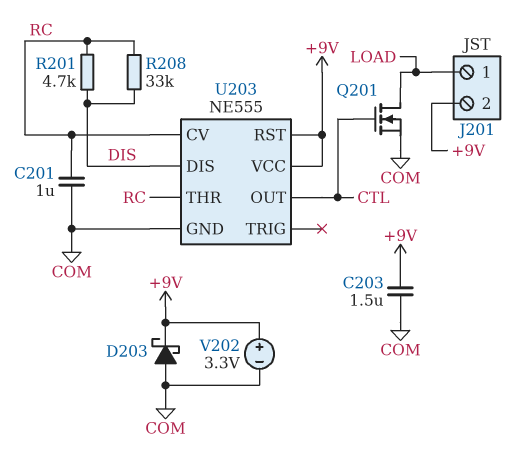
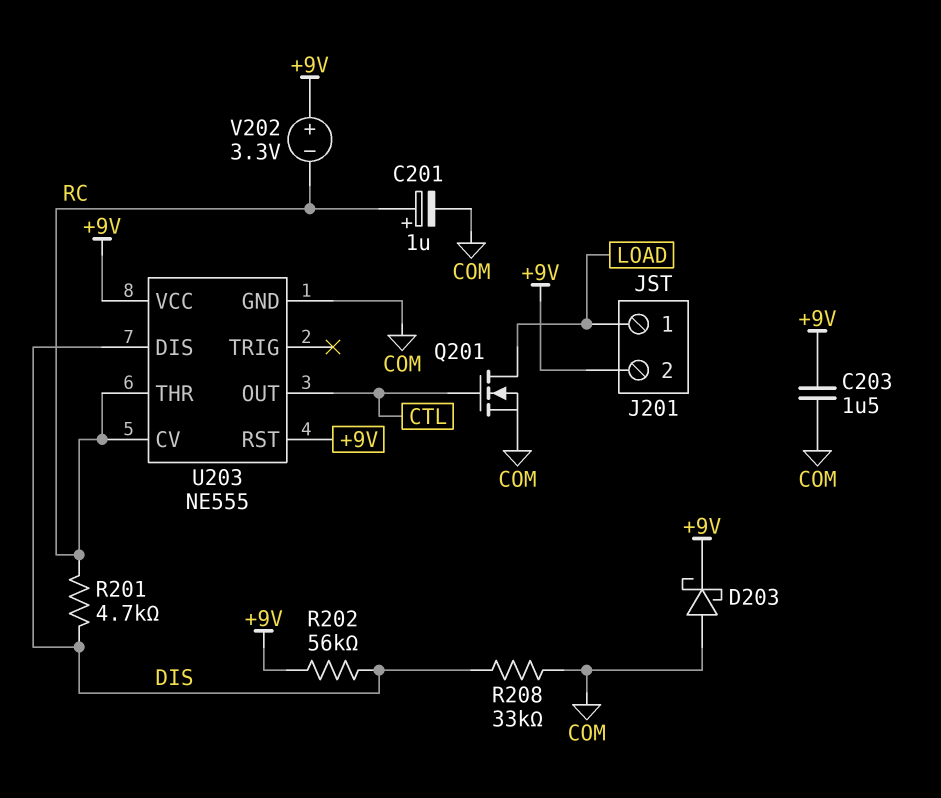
C201: 1uF (COM, RC) -> 1uF (plus RC, minus COM)
R202: none -> 56k (+9V, DIS)
R208: 33k (DIS, RC) -> 33k (COM, DIS)
V202: 3.3V (plus +9V, minus COM) -> 3.3V (plus +9V, minus RC)

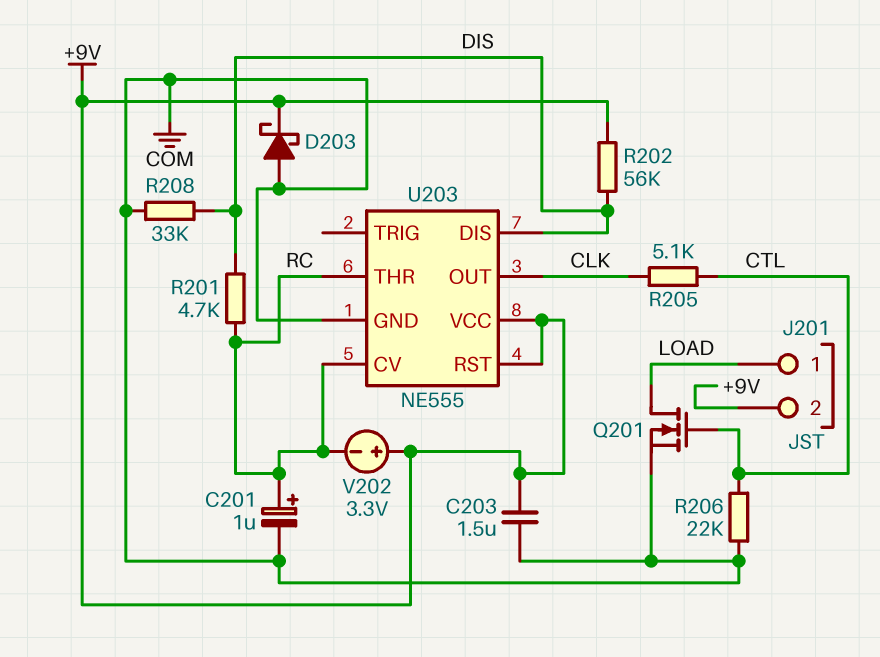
R205: none -> 5.1k (CLK, CTL)
R206: none -> 22k (COM, CTL)
U203 pin OUT: CTL -> CLK

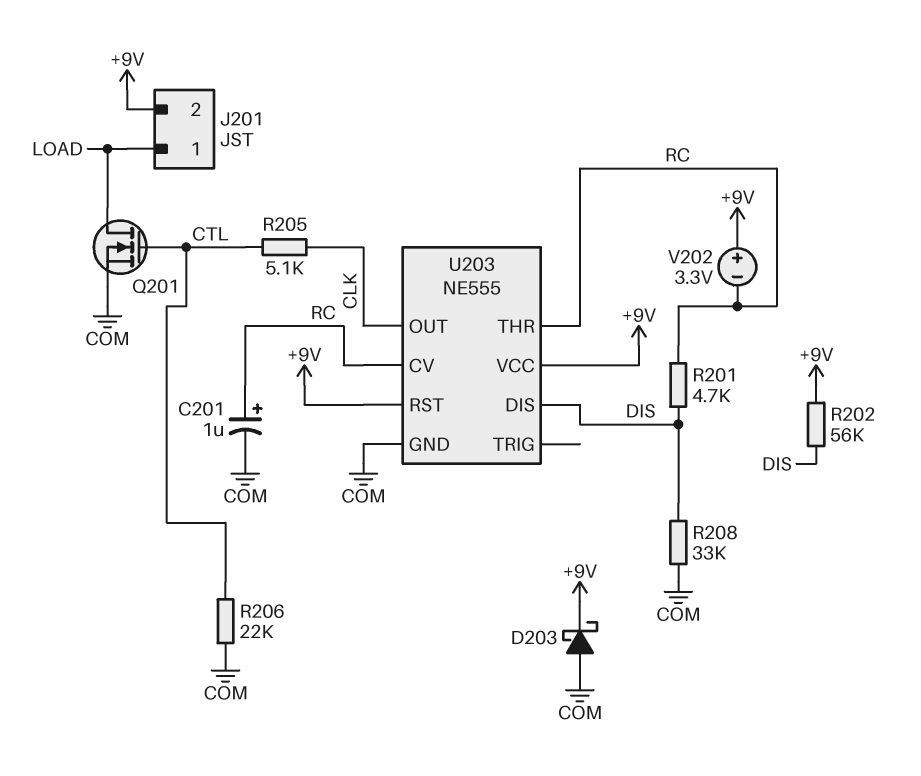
C203: 1.5uF (+9V, COM) -> none

